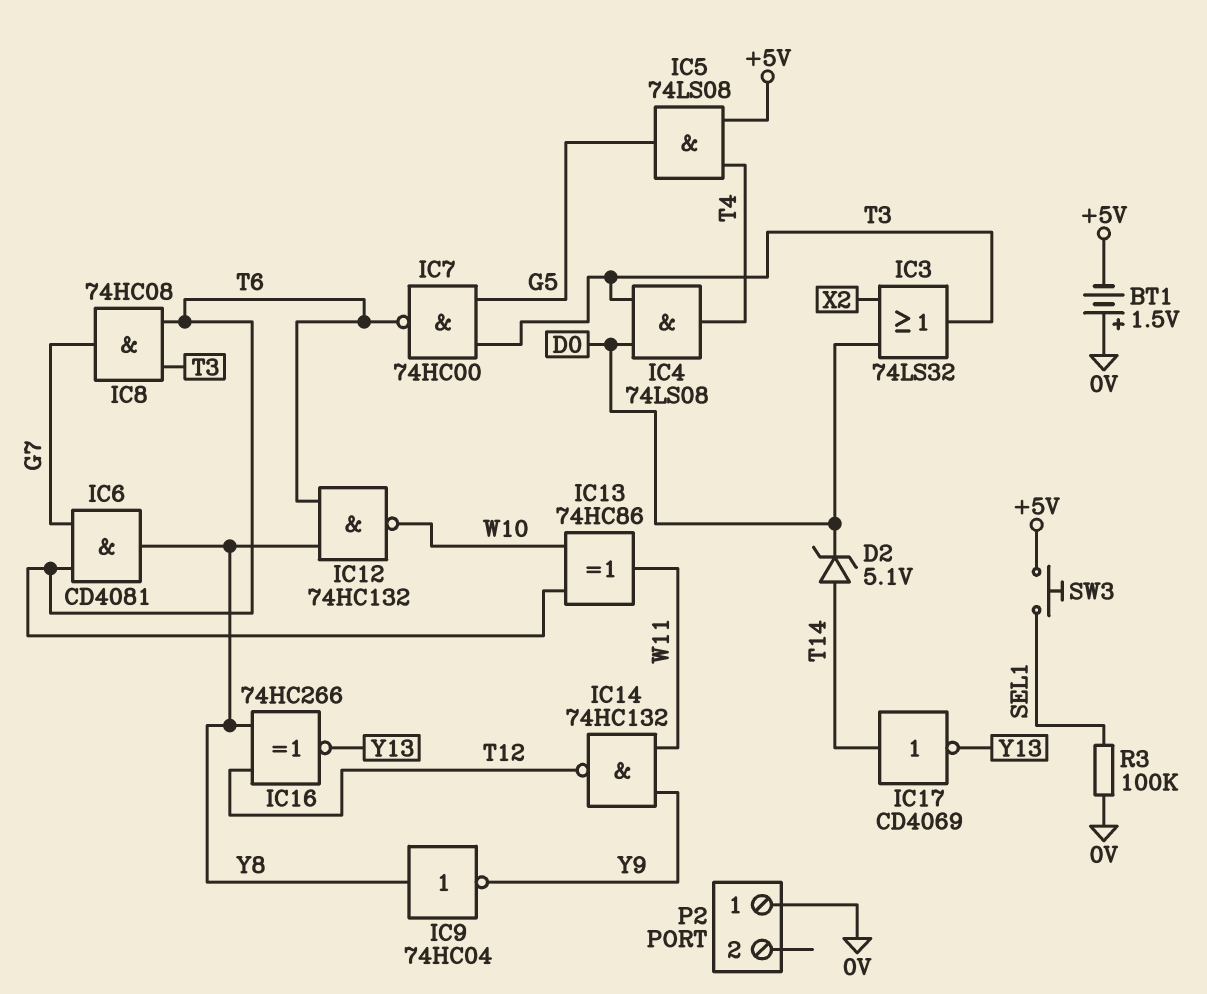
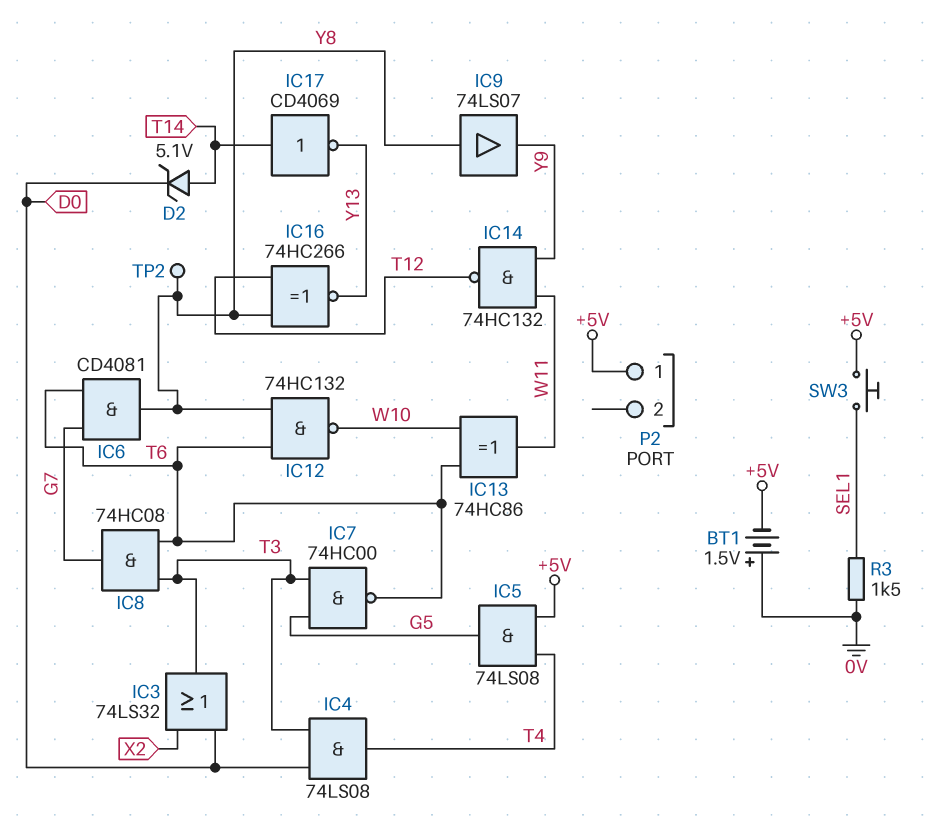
IC9: NOT 74HC04 (in Y8, out Y9) -> buffer 74LS07 (in Y8, out Y9)
P2 pin 1: 0V -> +5V
R3: 100k (0V, SEL1) -> 1.5k (0V, SEL1)
TP2: none -> test point (Y8)

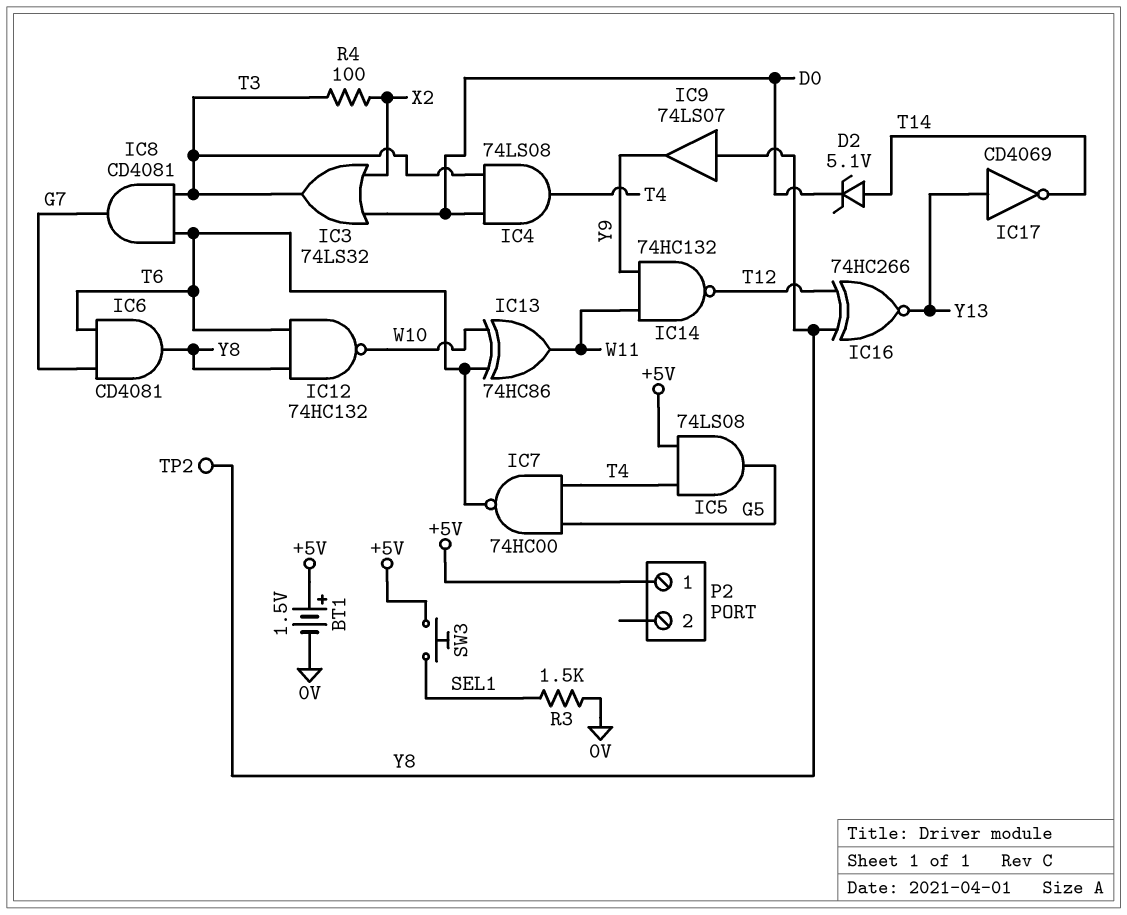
BT1: 1.5V (plus 0V, minus +5V) -> 1.5V (plus +5V, minus 0V)
IC7: NAND 74HC00 (in G5, in T3, out T6) -> NAND 74HC00 (in G5, in T4, out T6)
IC8: AND 74HC08 (in T3, in T6, out G7) -> AND CD4081 (in T3, in T6, out G7)
IC17: NOT CD4069 (in T14, out Y13) -> NOT CD4069 (in Y13, out T14)
R4: none -> 100 (T3, X2)

